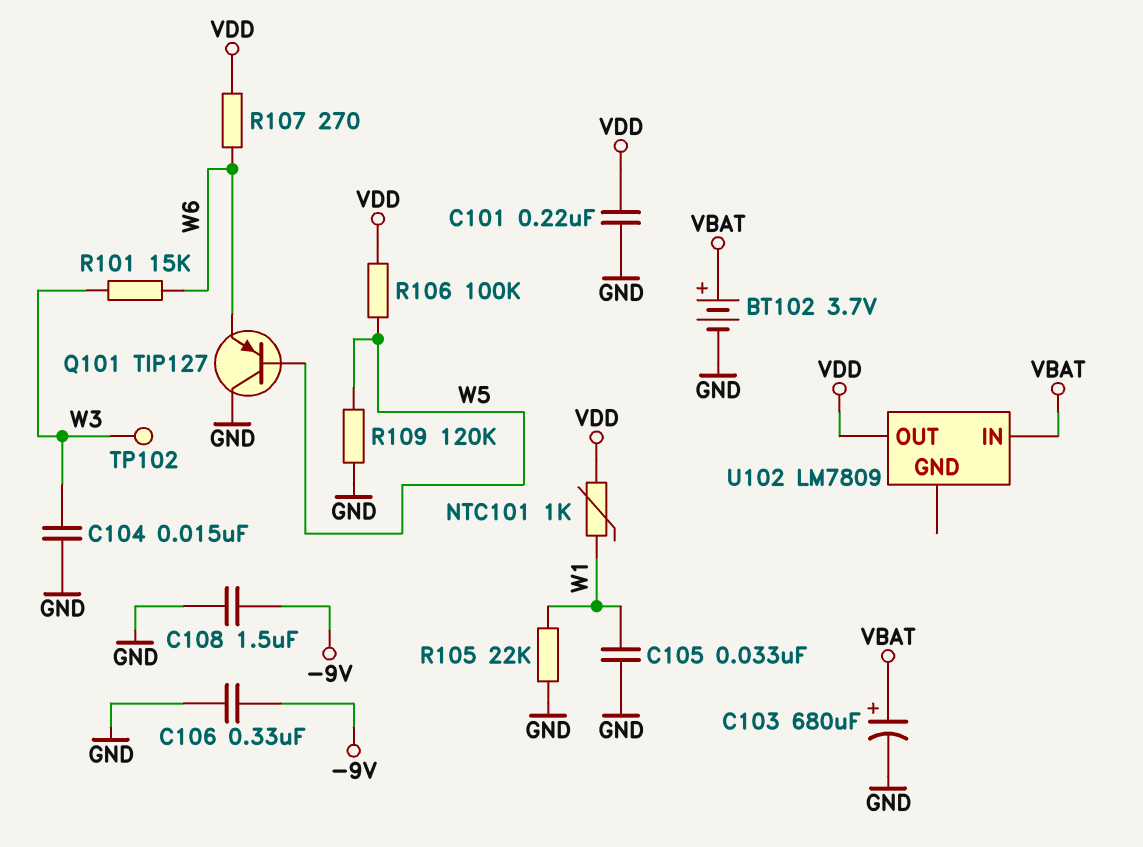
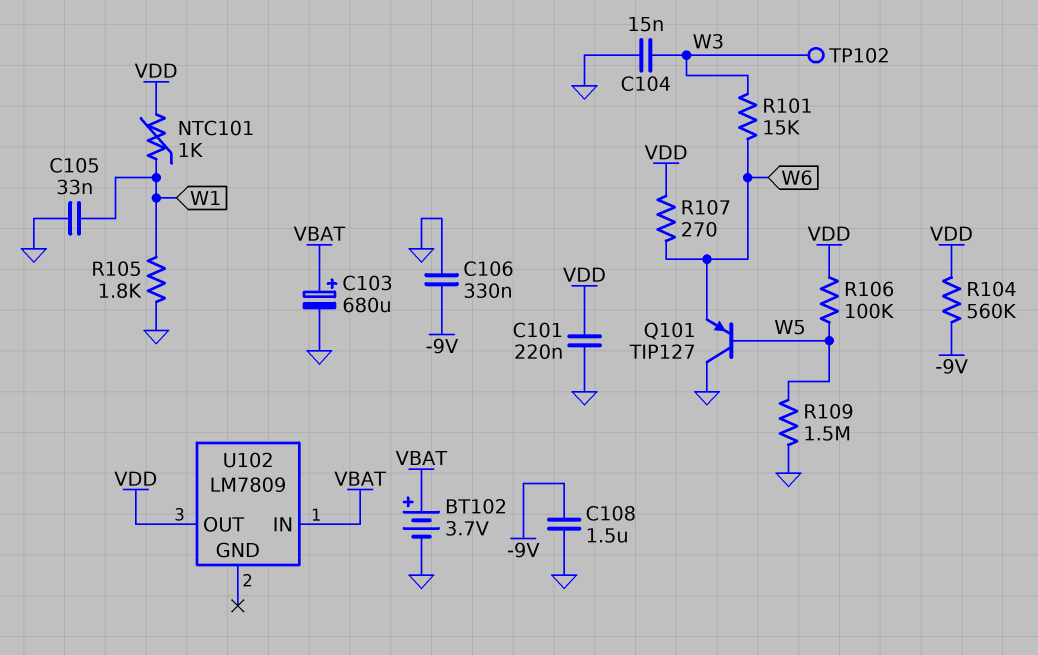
R104: none -> 560k (-9V, VDD)
R105: 22k (GND, W1) -> 1.8k (GND, W1)
R109: 120k (GND, W5) -> 1.5M (GND, W5)

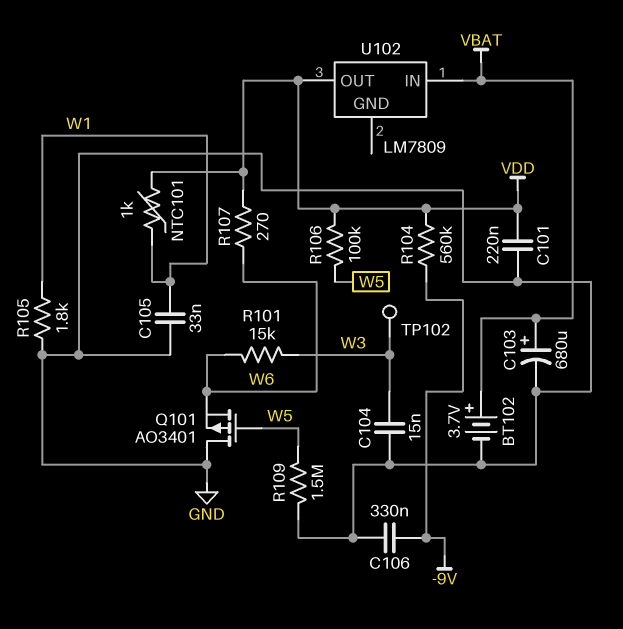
C108: 1.5uF (-9V, GND) -> none
Q101: PNP TIP127 (B W5, C GND, E W6) -> PMOS AO3401 (G W5, D GND, S W6)

